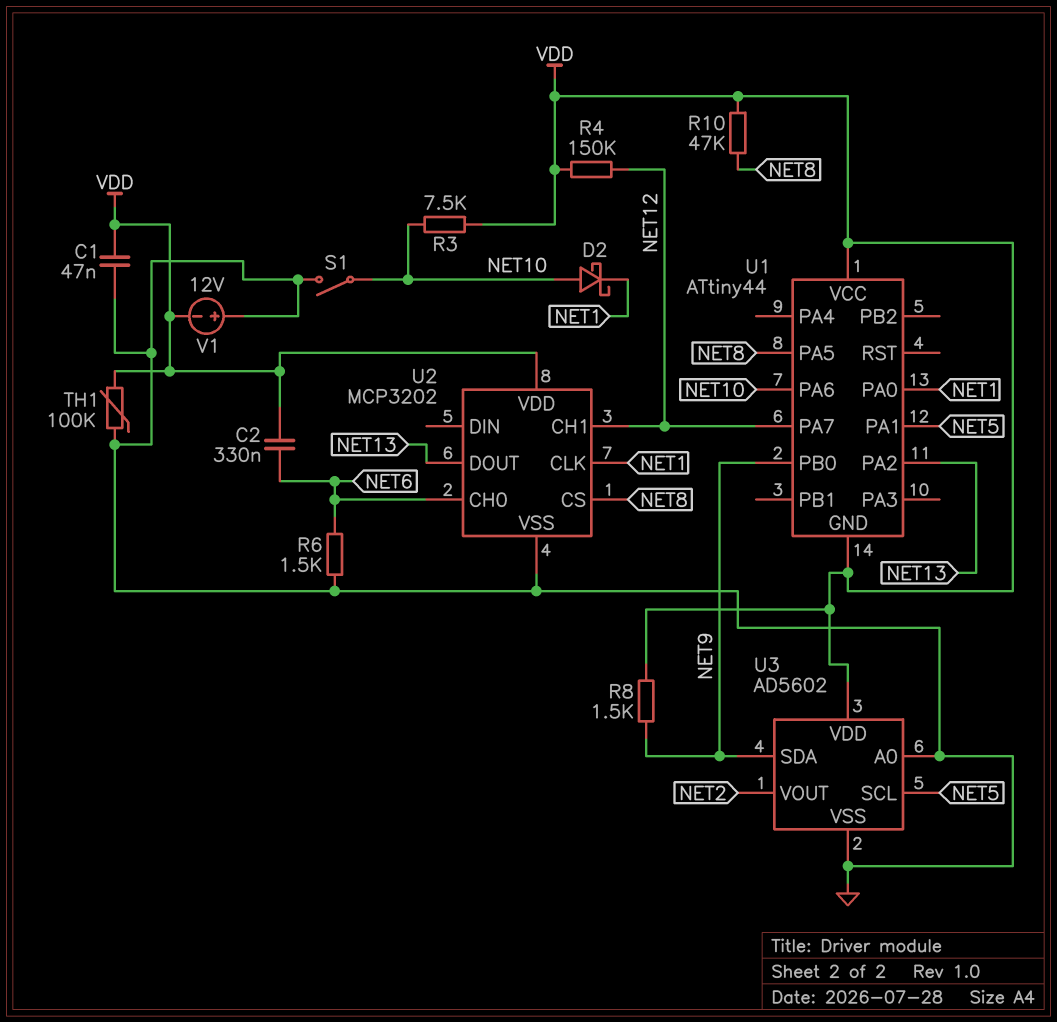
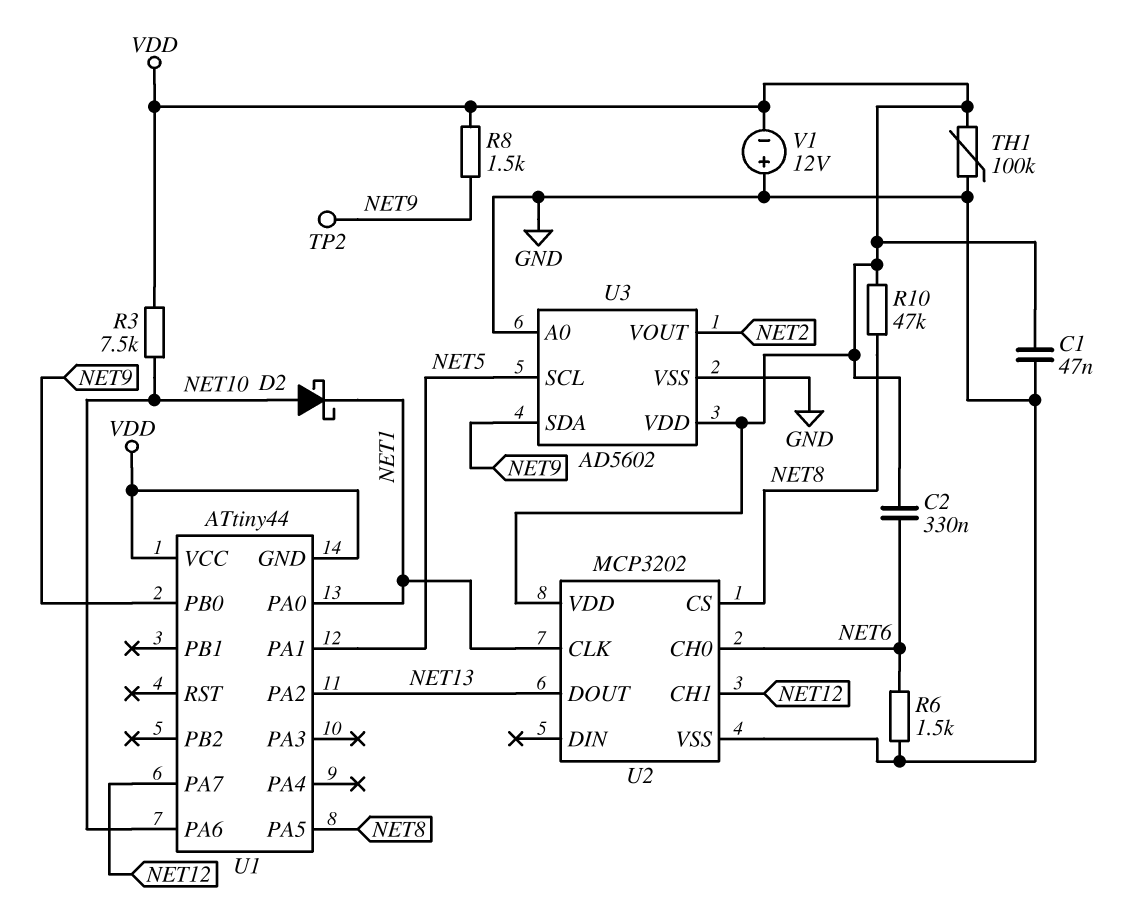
R4: 150k (NET12, VDD) -> none
S1: switch (GND, NET10) -> none
TP2: none -> test point (NET9)

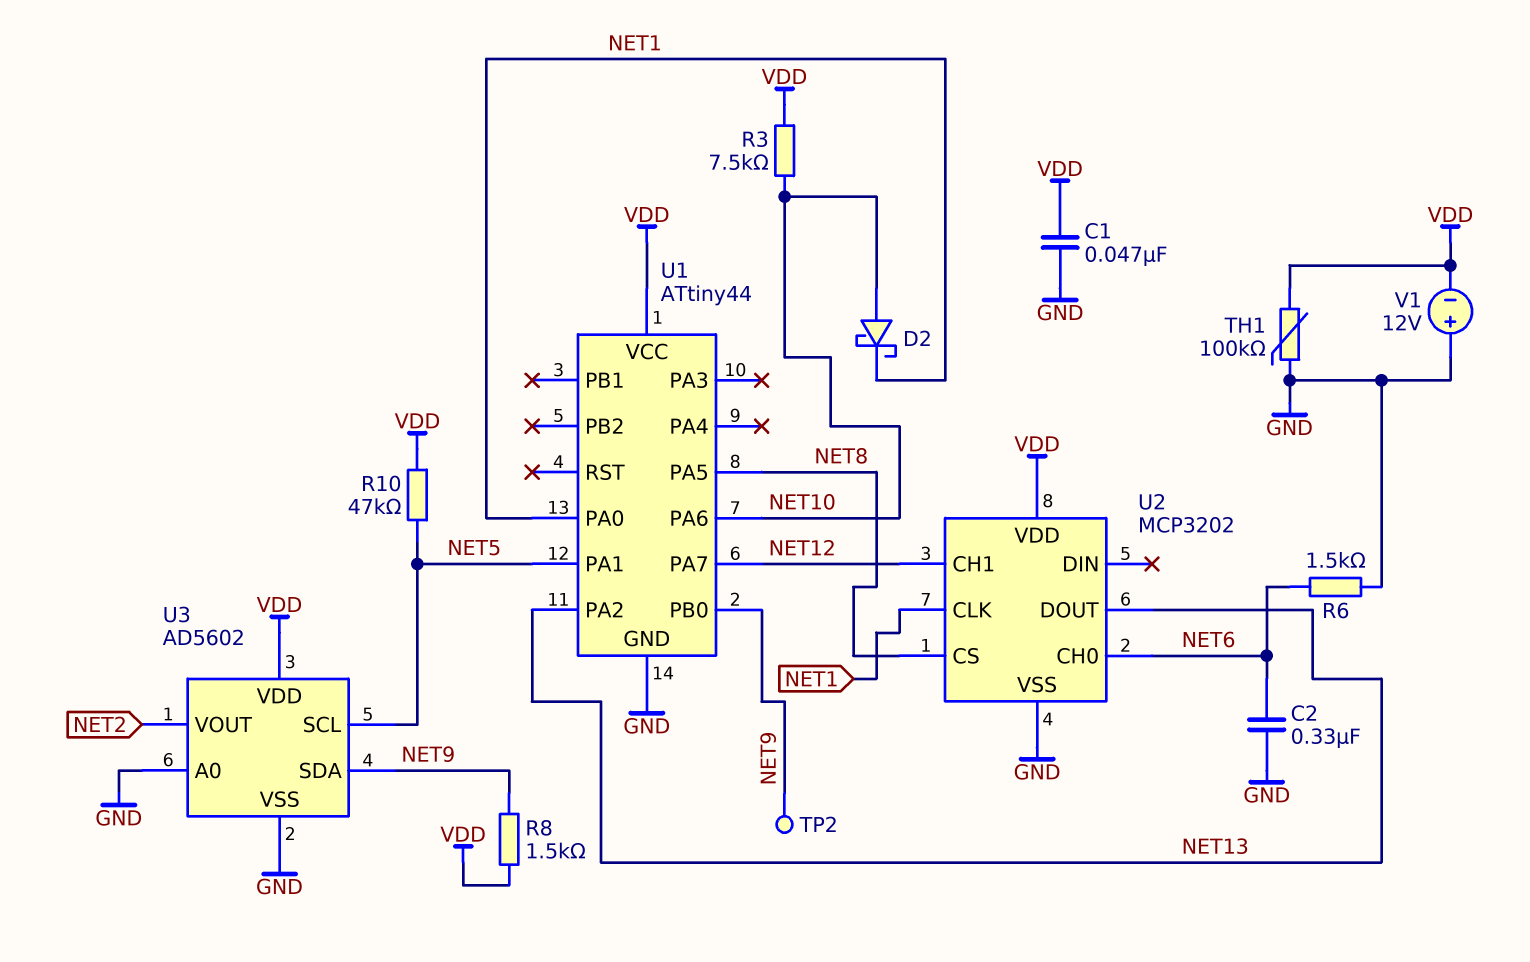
C2: 330nF (NET6, VDD) -> 330nF (GND, NET6)
R10: 47k (NET8, VDD) -> 47k (NET5, VDD)
U1 pin GND: VDD -> GND

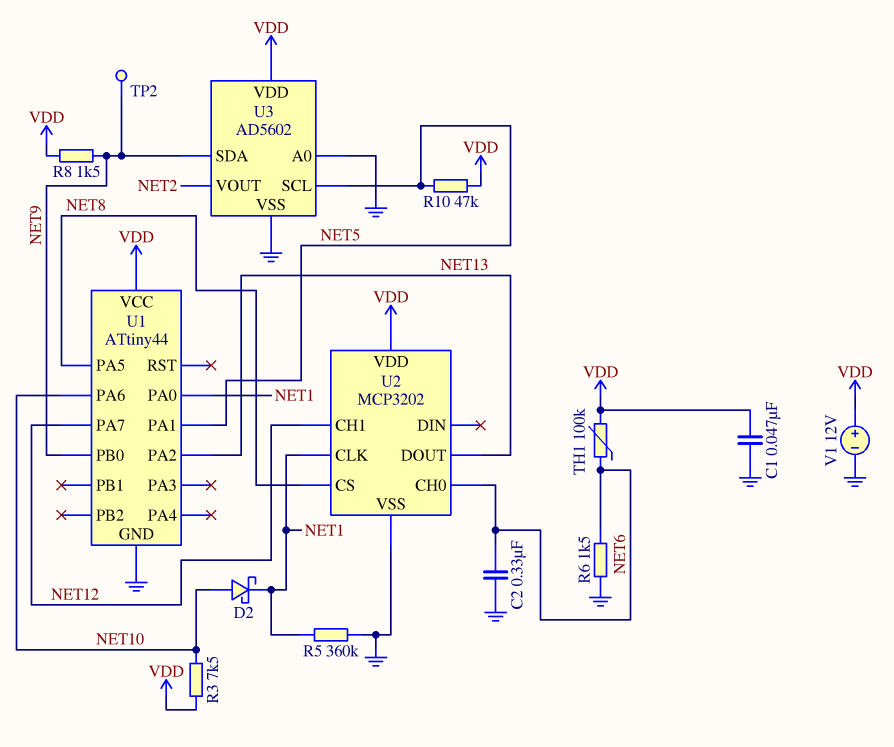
R5: none -> 360k (GND, NET1)
TH1: 100k (GND, VDD) -> 100k (NET6, VDD)
V1: 12V (plus GND, minus VDD) -> 12V (plus VDD, minus GND)

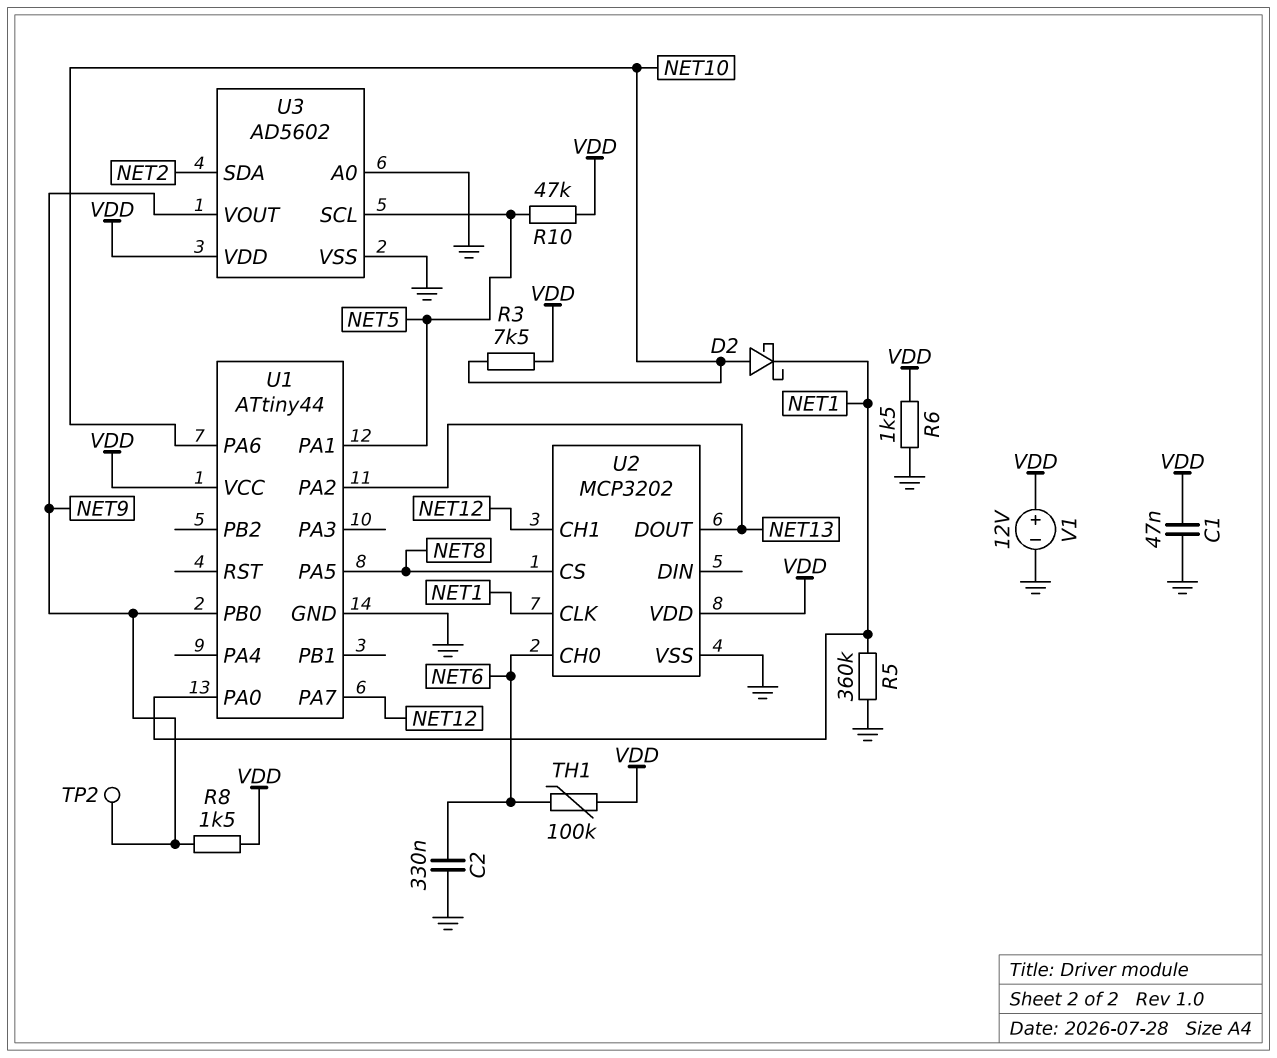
R6: 1.5k (GND, NET6) -> 1.5k (GND, VDD)
U3 pin SDA: NET9 -> NET2
U3 pin VOUT: NET2 -> NET9

